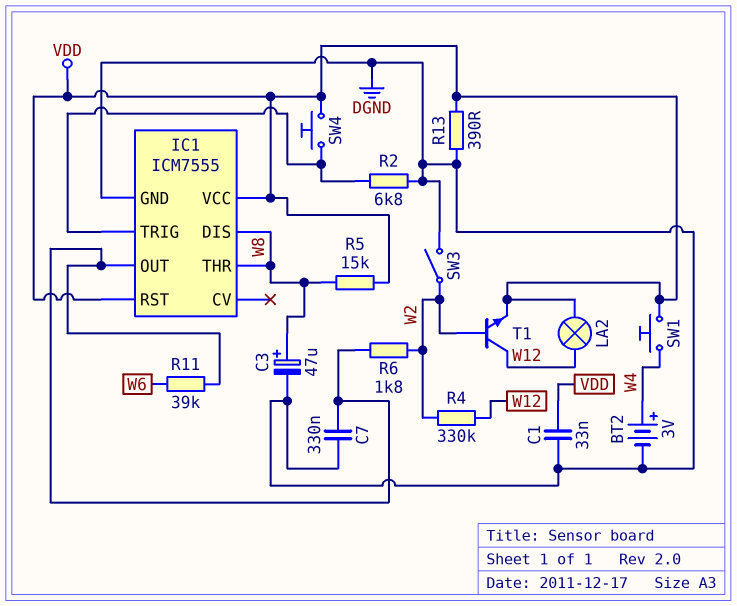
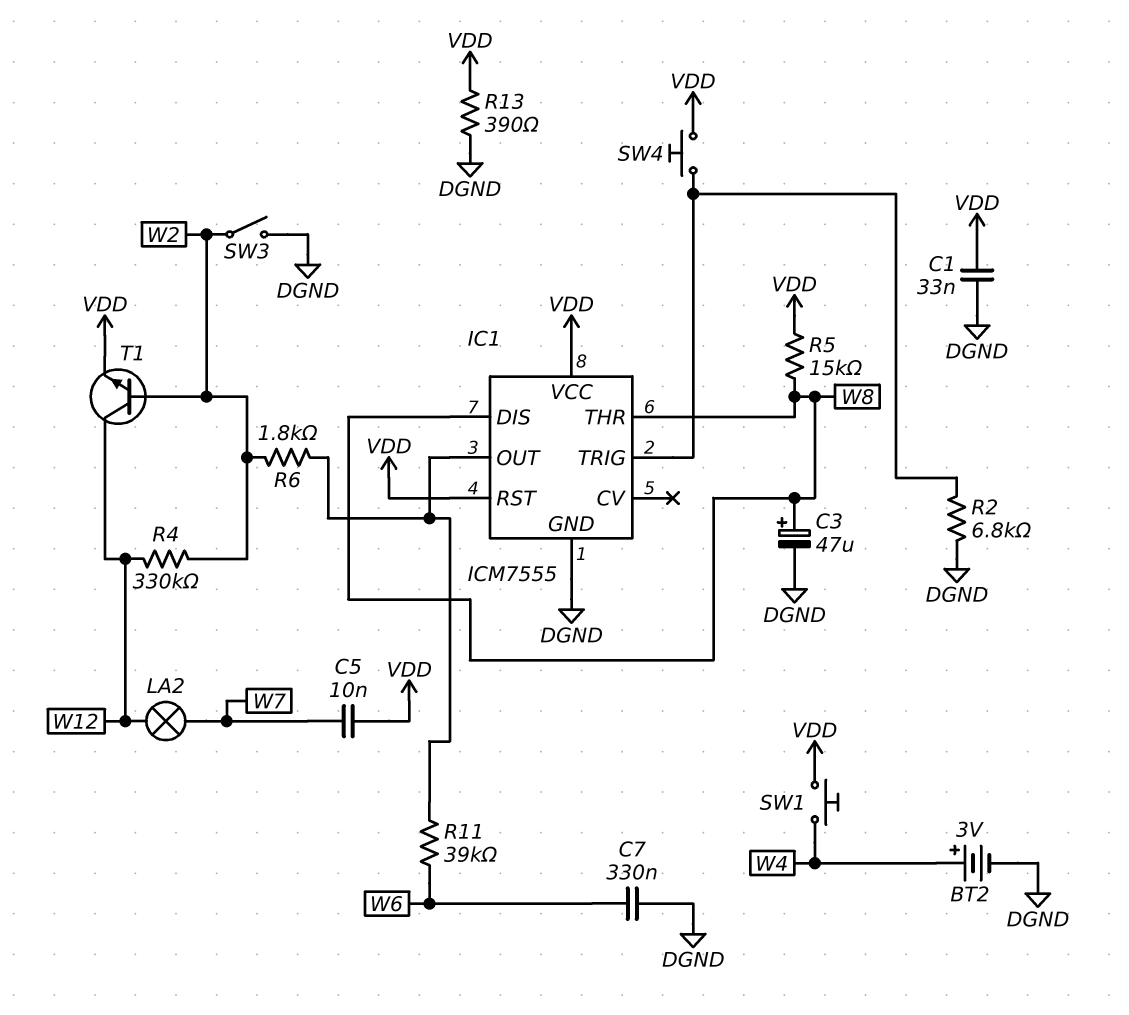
C5: none -> 10nF (VDD, W7)
C7: 330nF (DGND, IC1/OUT) -> 330nF (DGND, W6)
LA2: lamp (VDD, W12) -> lamp (W7, W12)

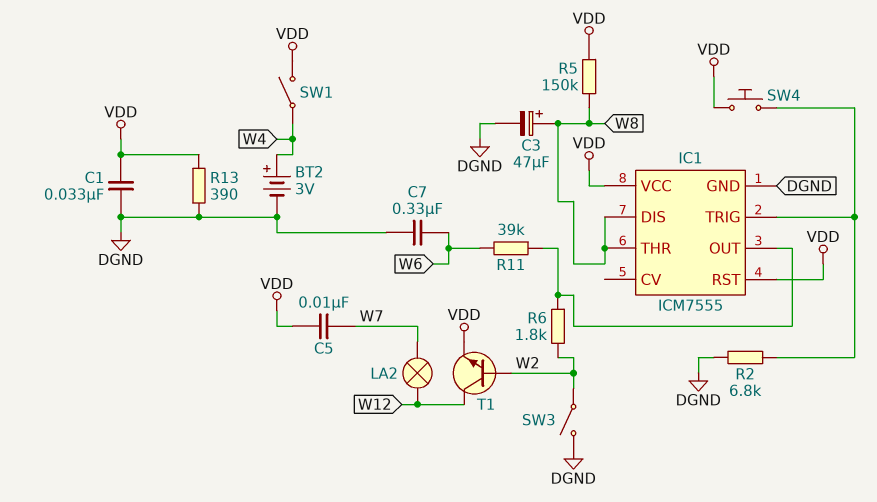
R4: 330k (W2, W12) -> none
R5: 15k (VDD, W8) -> 150k (VDD, W8)
SW1: button (VDD, W4) -> switch (VDD, W4)

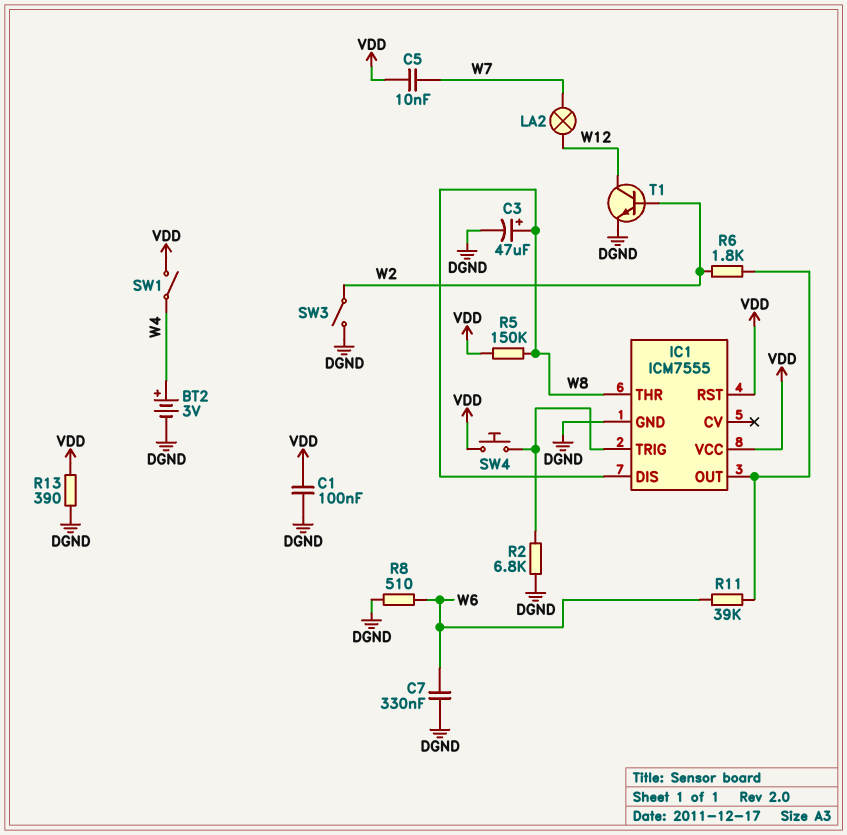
C1: 33nF (DGND, VDD) -> 100nF (DGND, VDD)
R8: none -> 510 (DGND, W6)
T1: NPN (B W2, C W12, E VDD) -> NPN (B W2, C W12, E DGND)

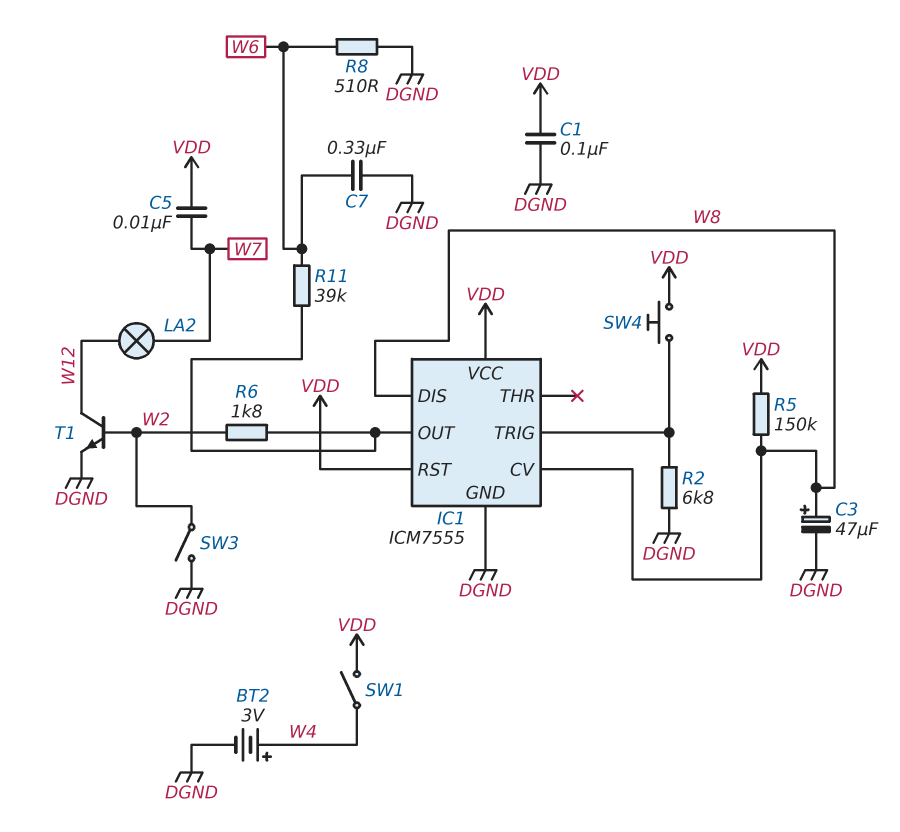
IC1 pin CV: none -> W8
IC1 pin THR: W8 -> none
R13: 390 (DGND, VDD) -> none

